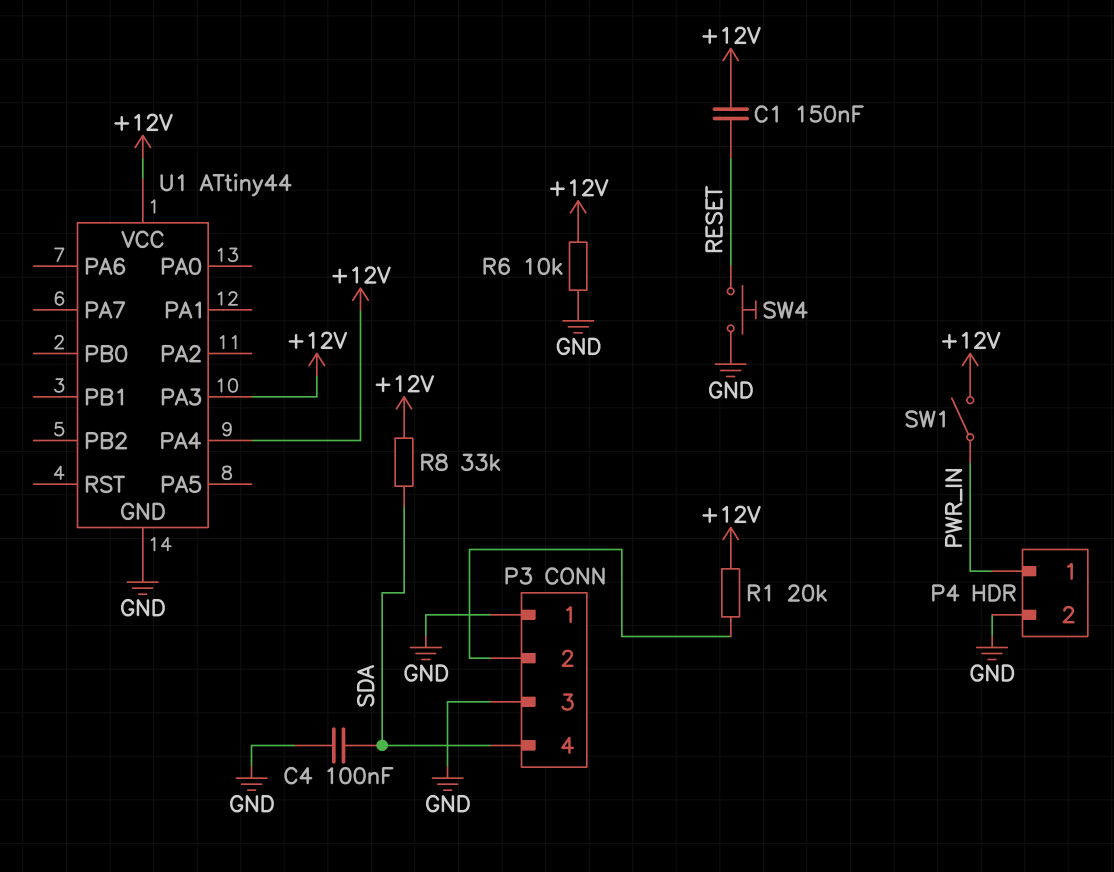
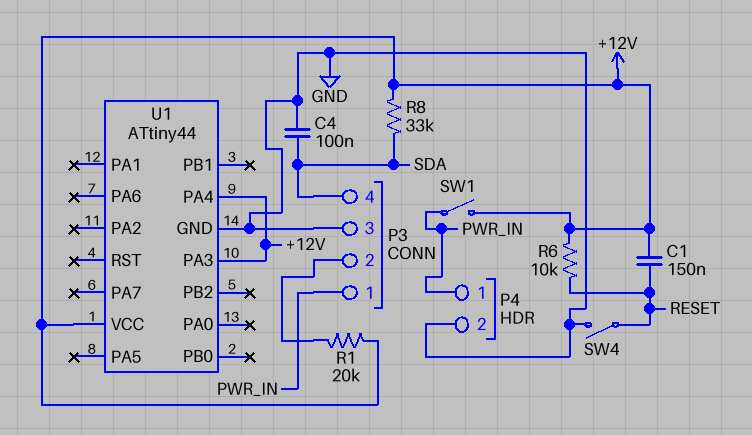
P3 pin 1: GND -> PWR_IN
R6: 10k (+12V, GND) -> 10k (+12V, RESET)
SW4: button (GND, RESET) -> switch (GND, RESET)

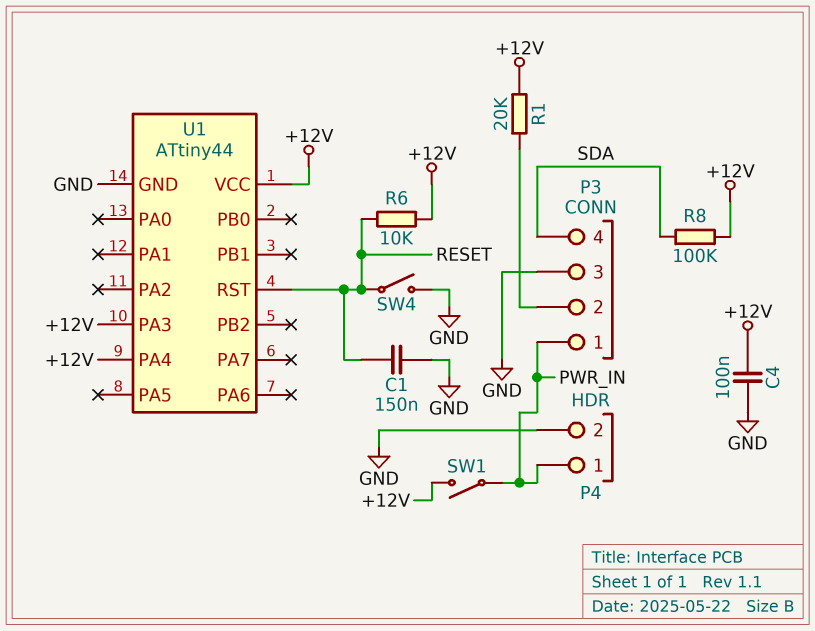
C1: 150nF (+12V, RESET) -> 150nF (GND, RESET)
C4: 100nF (GND, SDA) -> 100nF (+12V, GND)
R8: 33k (+12V, SDA) -> 100k (+12V, SDA)
U1 pin RST: none -> RESET

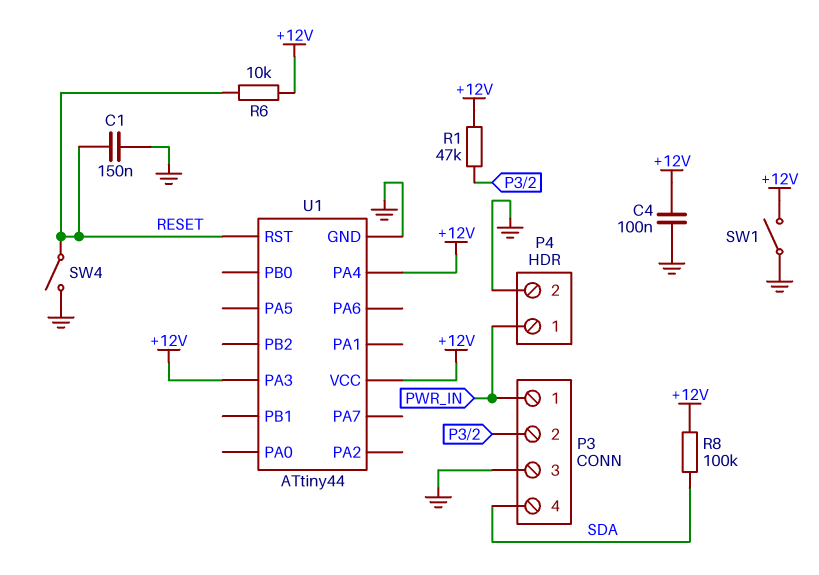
R1: 20k (+12V, P3/2) -> 47k (+12V, P3/2)
SW1: switch (+12V, PWR_IN) -> switch (+12V, GND)

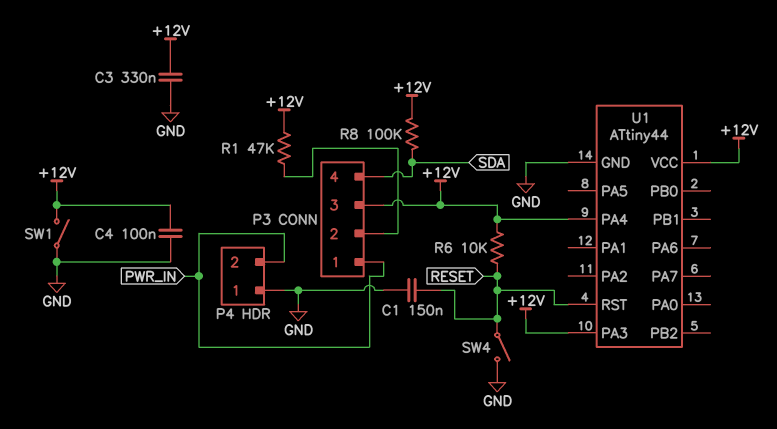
C3: none -> 330nF (+12V, GND)
P3 pin 3: GND -> +12V
P4 pin 1: PWR_IN -> GND
P4 pin 2: GND -> PWR_IN

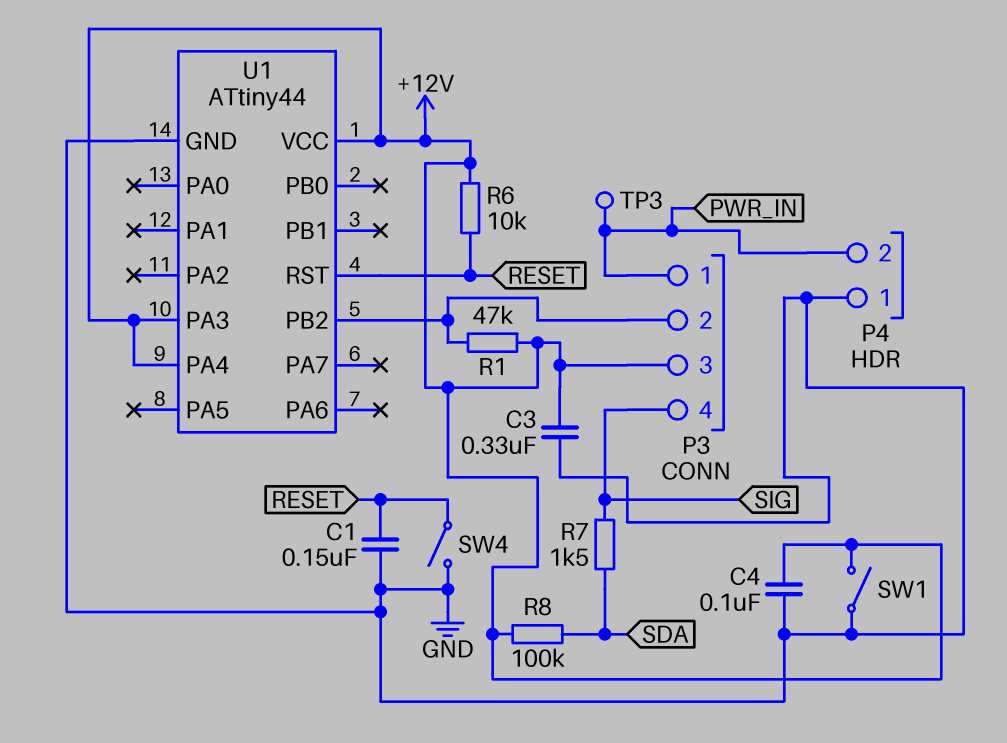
P3 pin 4: SDA -> SIG
R7: none -> 1.5k (SDA, SIG)
TP3: none -> test point (PWR_IN)
U1 pin PB2: none -> P3/2

